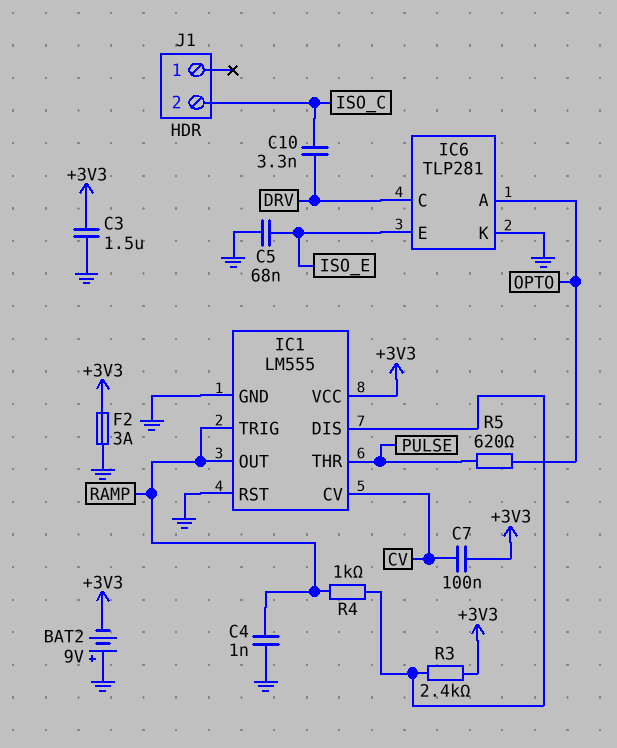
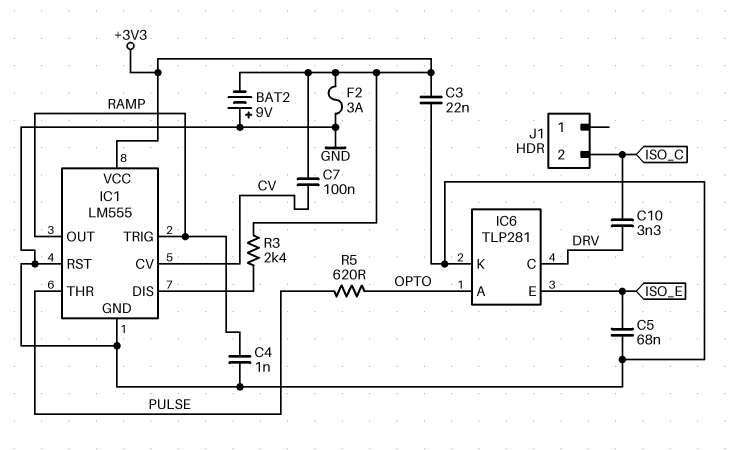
C3: 1.5uF (+3V3, GND) -> 22nF (+3V3, GND)
R4: 1k (IC1/DIS, RAMP) -> none

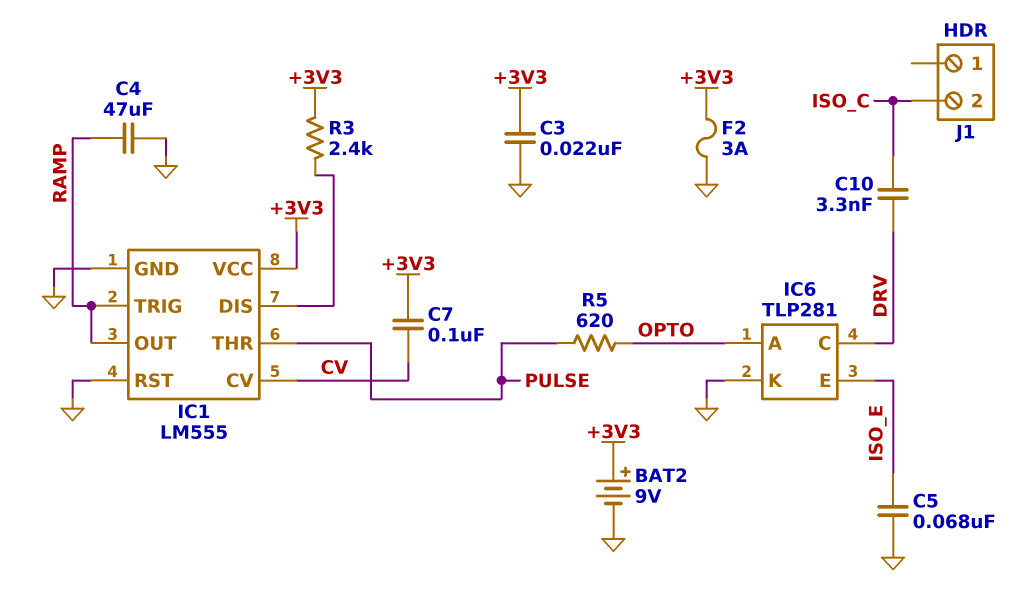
BAT2: 9V (plus GND, minus +3V3) -> 9V (plus +3V3, minus GND)
C4: 1nF (GND, RAMP) -> 47uF (GND, RAMP)

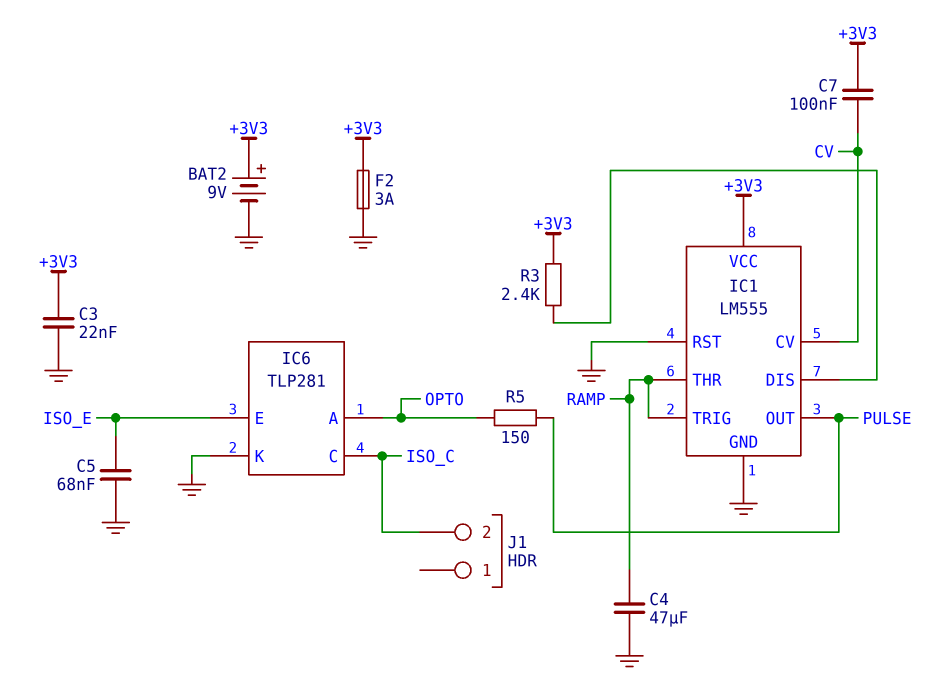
C10: 3.3nF (DRV, ISO_C) -> none
IC1 pin OUT: RAMP -> PULSE
IC1 pin THR: PULSE -> RAMP
IC6 pin C: DRV -> ISO_C
R5: 620 (OPTO, PULSE) -> 150 (OPTO, PULSE)

